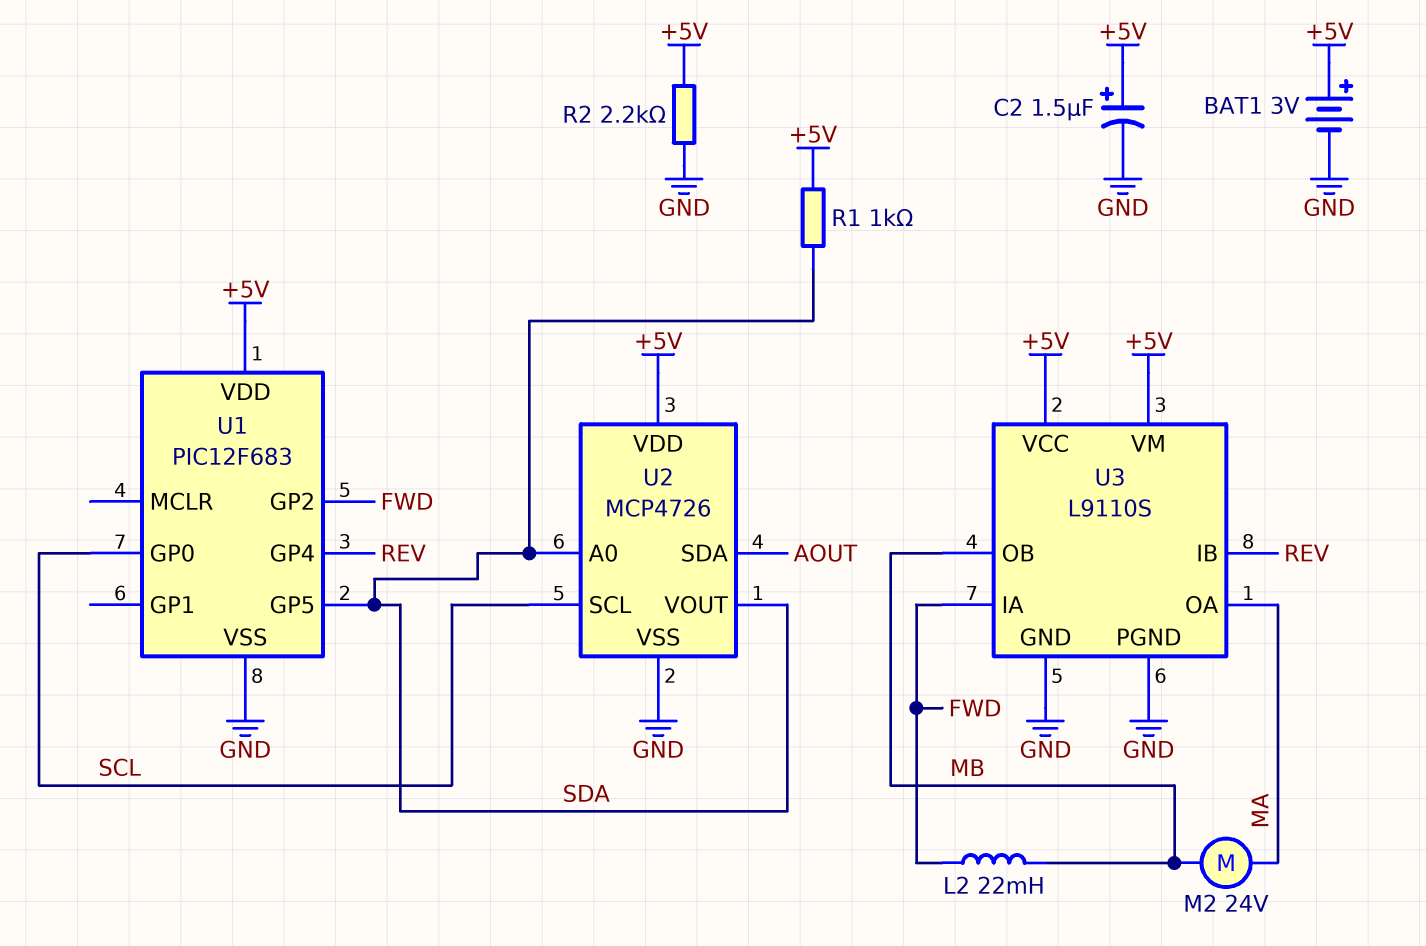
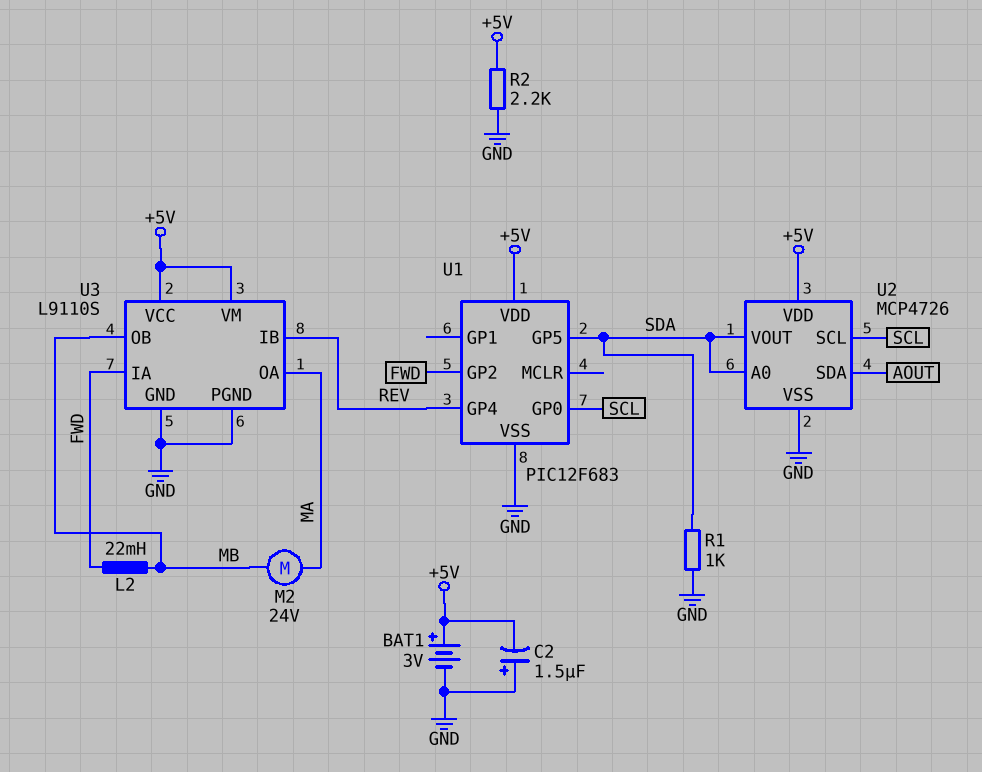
C2: 1.5uF (plus +5V, minus GND) -> 1.5uF (plus GND, minus +5V)
R1: 1k (+5V, SDA) -> 1k (GND, SDA)

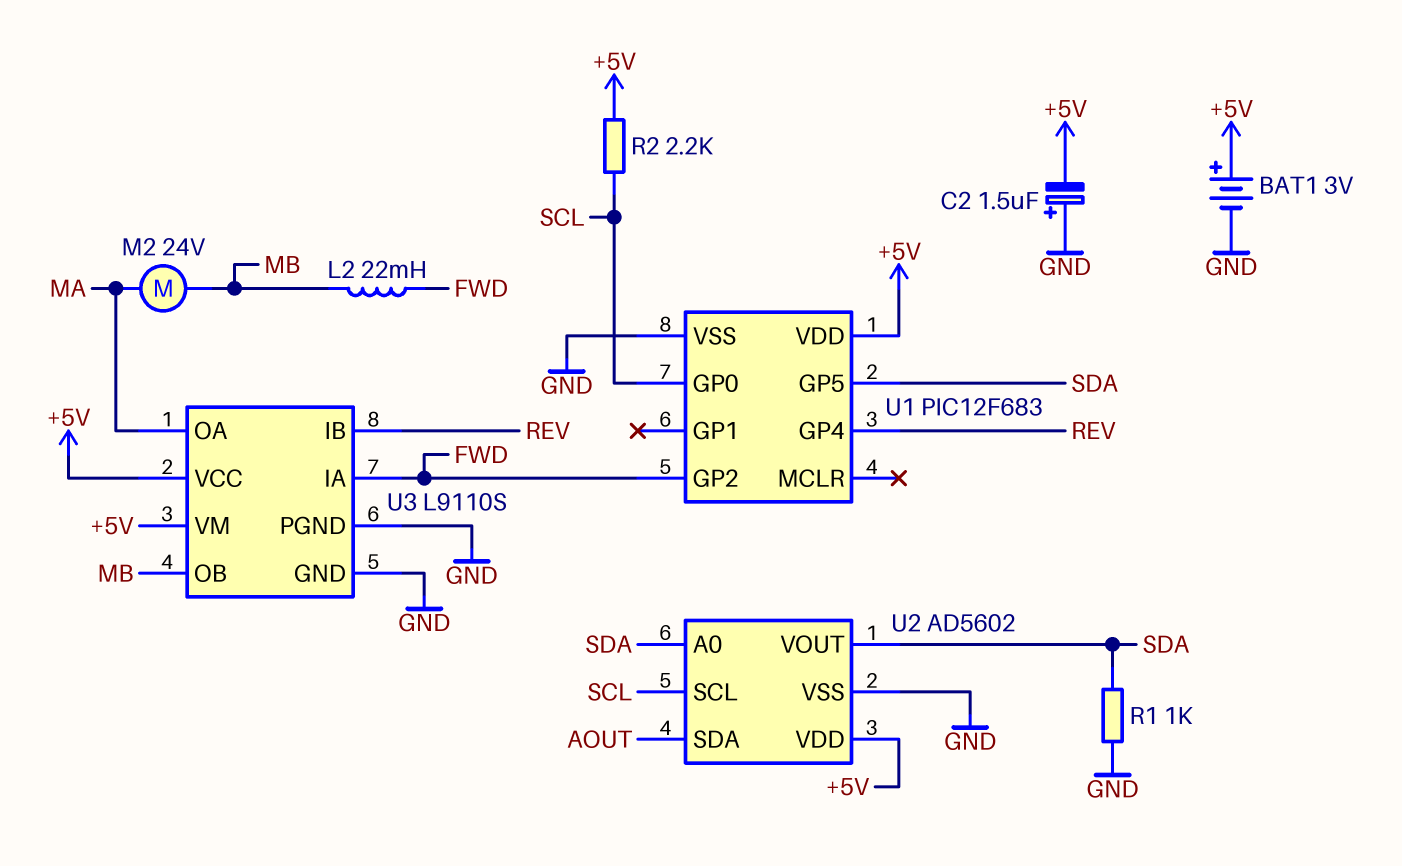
R2: 2.2k (+5V, GND) -> 2.2k (+5V, SCL)
U2: MCP4726 -> AD5602

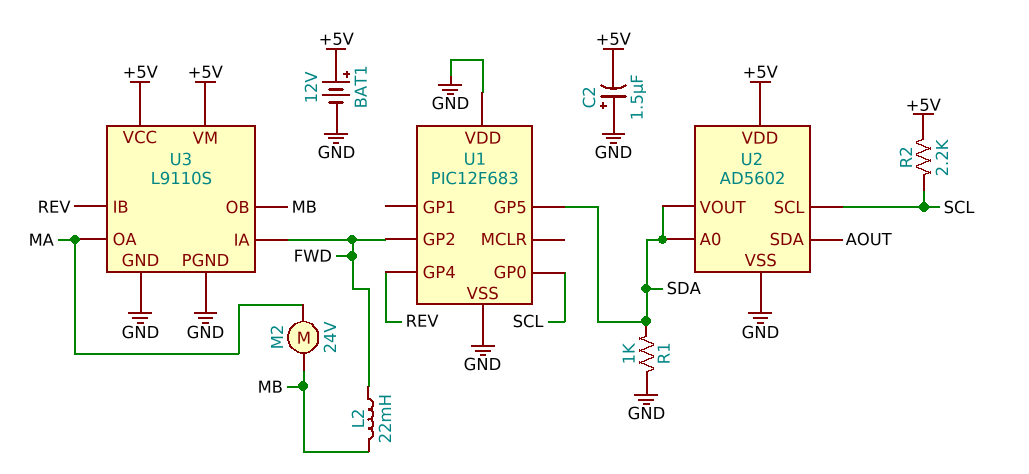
BAT1: 3V (plus +5V, minus GND) -> 12V (plus +5V, minus GND)
U1 pin VDD: +5V -> GND

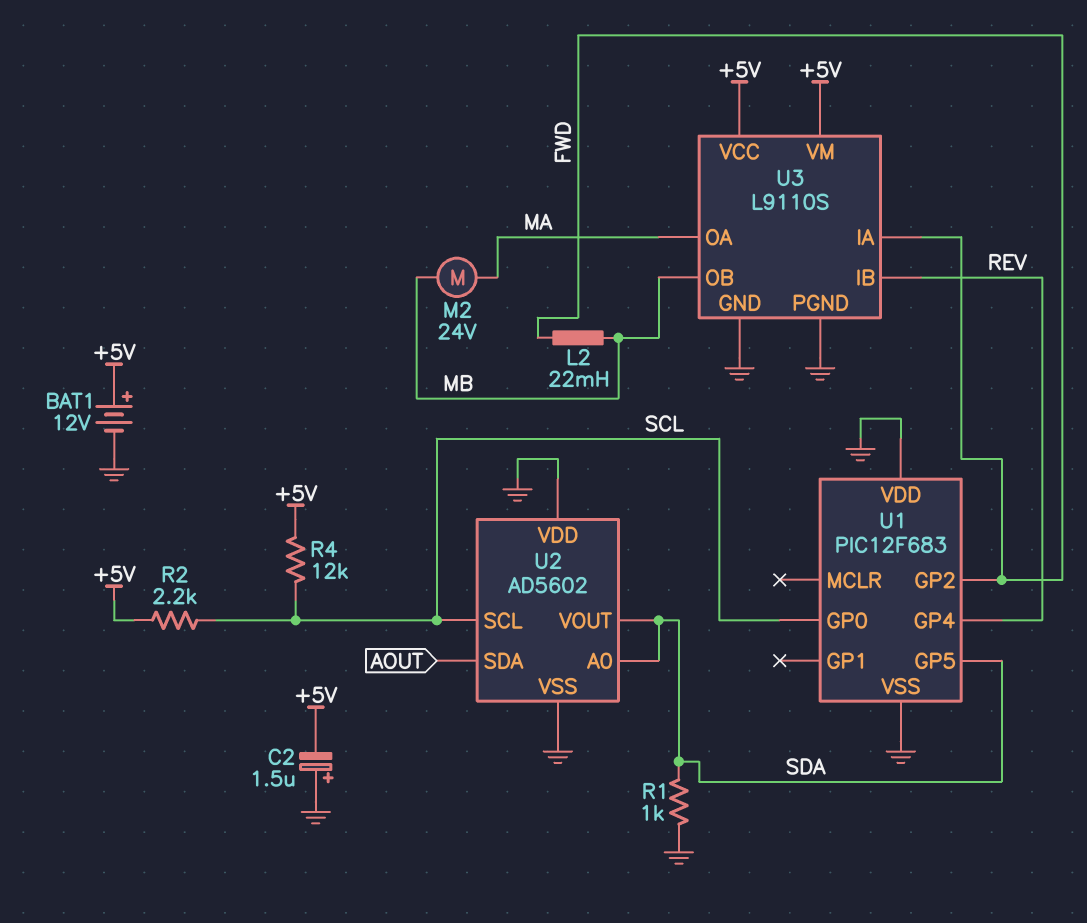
R4: none -> 12k (+5V, SCL)
U2 pin VDD: +5V -> GND

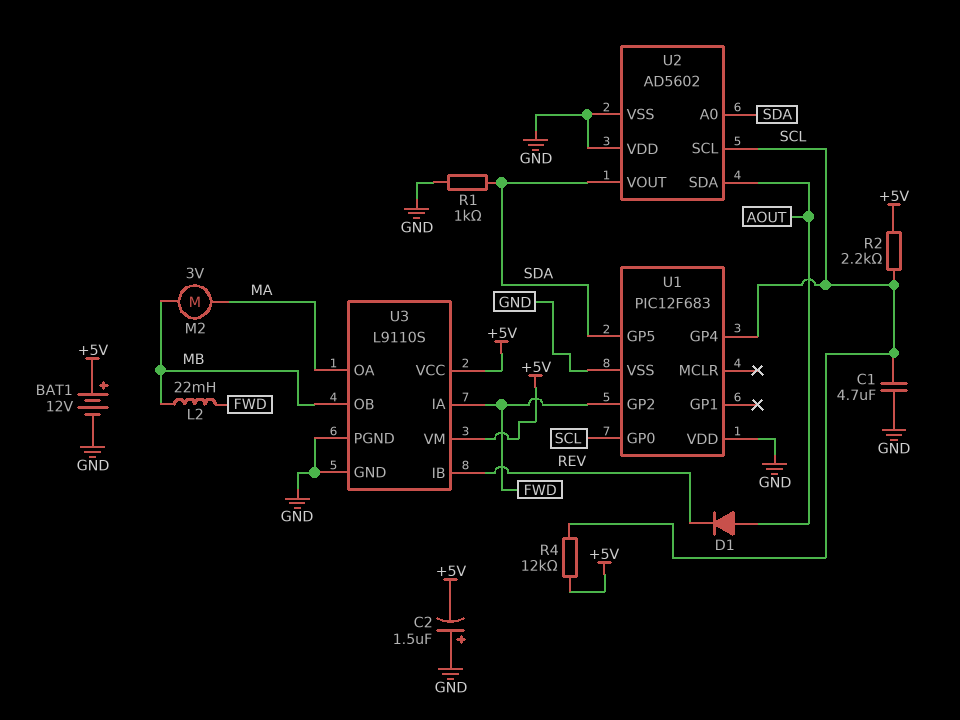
C1: none -> 4.7uF (GND, SCL)
D1: none -> diode (A AOUT, K REV)
M2: motor 24V (MA, MB) -> motor 3V (MA, MB)
U1 pin GP4: REV -> SCL

